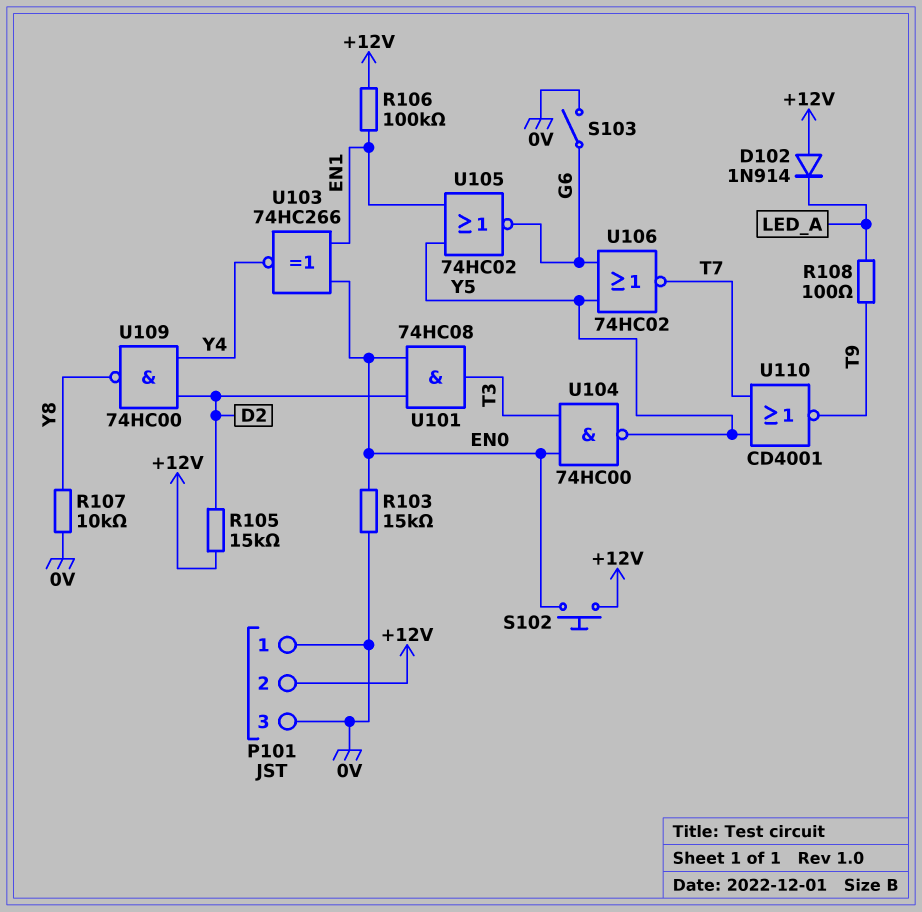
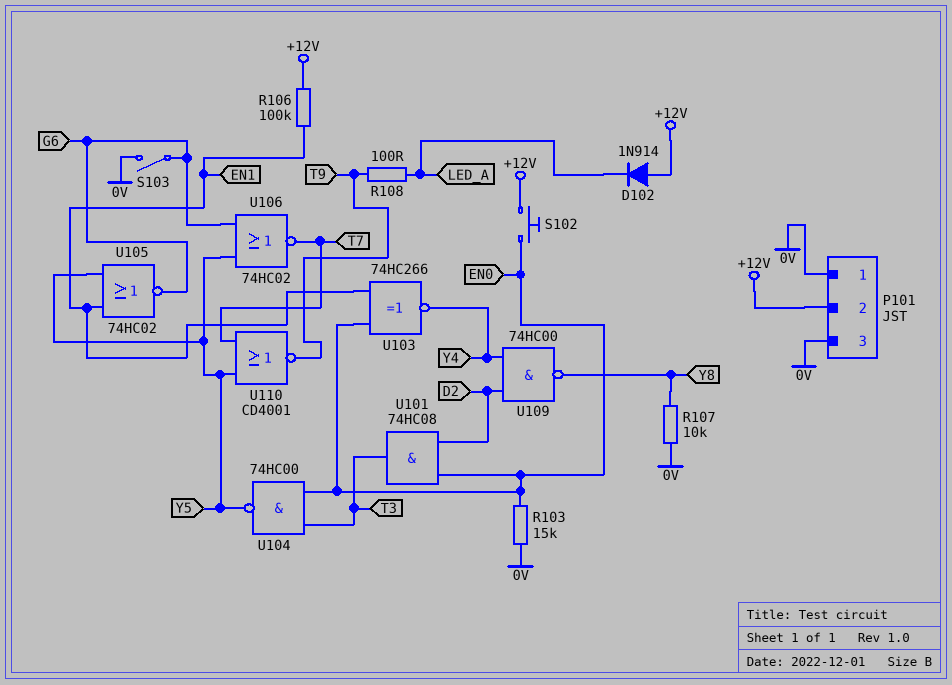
R105: 15k (+12V, D2) -> none

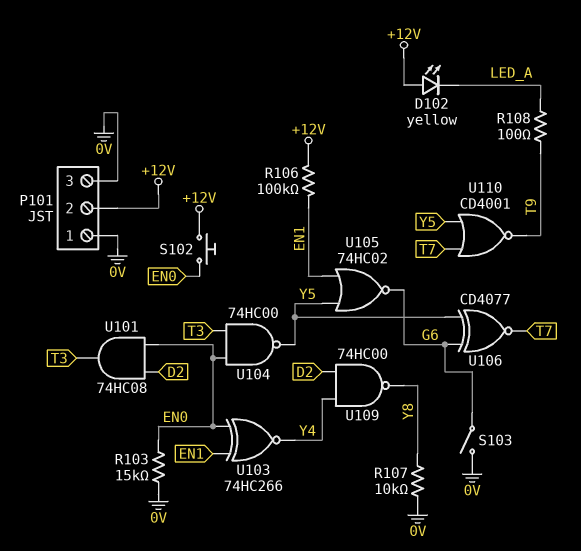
D102: diode 1N914 (A +12V, K LED_A) -> LED yellow (A +12V, K LED_A)
U106: NOR 74HC02 (in G6, in Y5, out T7) -> XNOR CD4077 (in G6, in Y5, out T7)

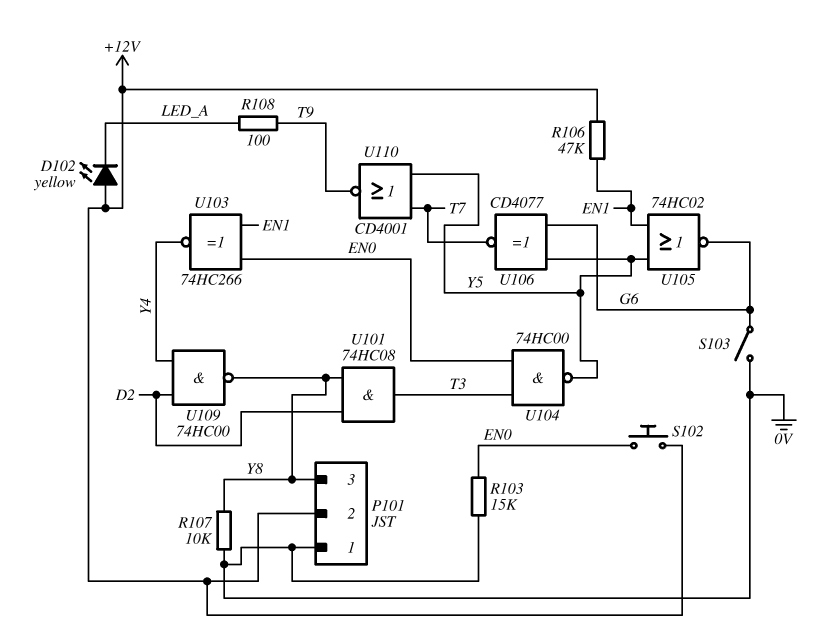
P101 pin 3: 0V -> Y8
R106: 100k (+12V, EN1) -> 47k (+12V, EN1)
U101: AND 74HC08 (in D2, in EN0, out T3) -> AND 74HC08 (in D2, in Y8, out T3)

